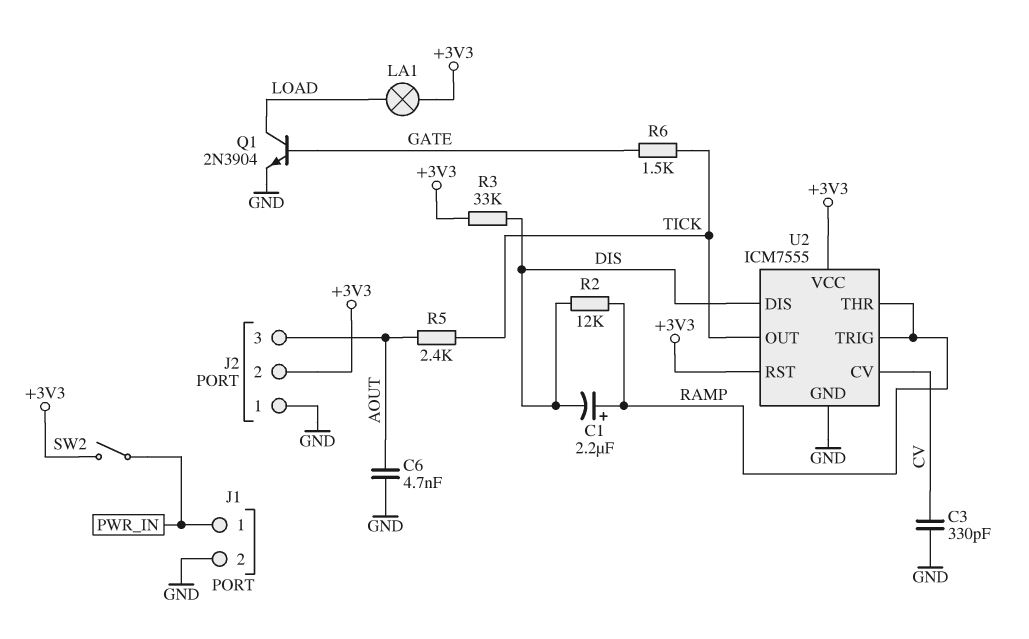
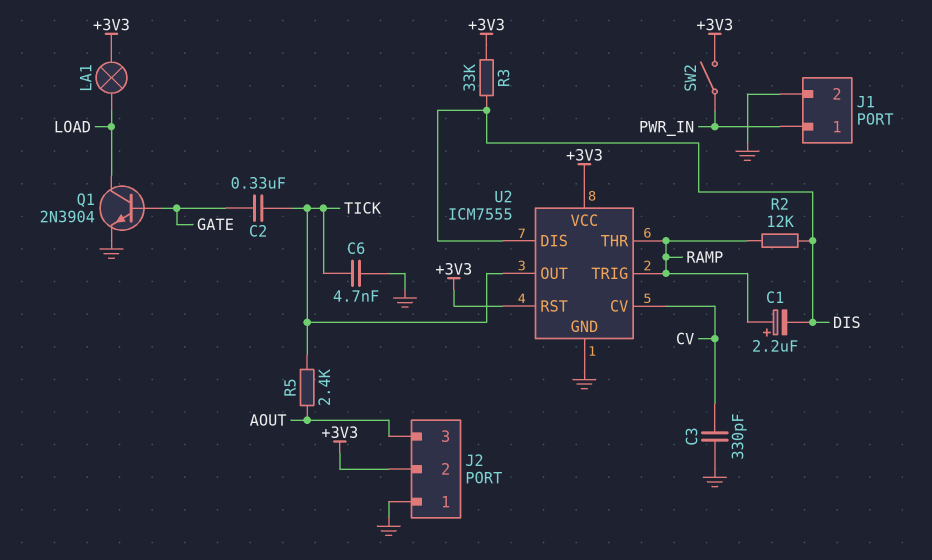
C2: none -> 330nF (GATE, TICK)
C6: 4.7nF (AOUT, GND) -> 4.7nF (GND, TICK)
R6: 1.5k (GATE, TICK) -> none

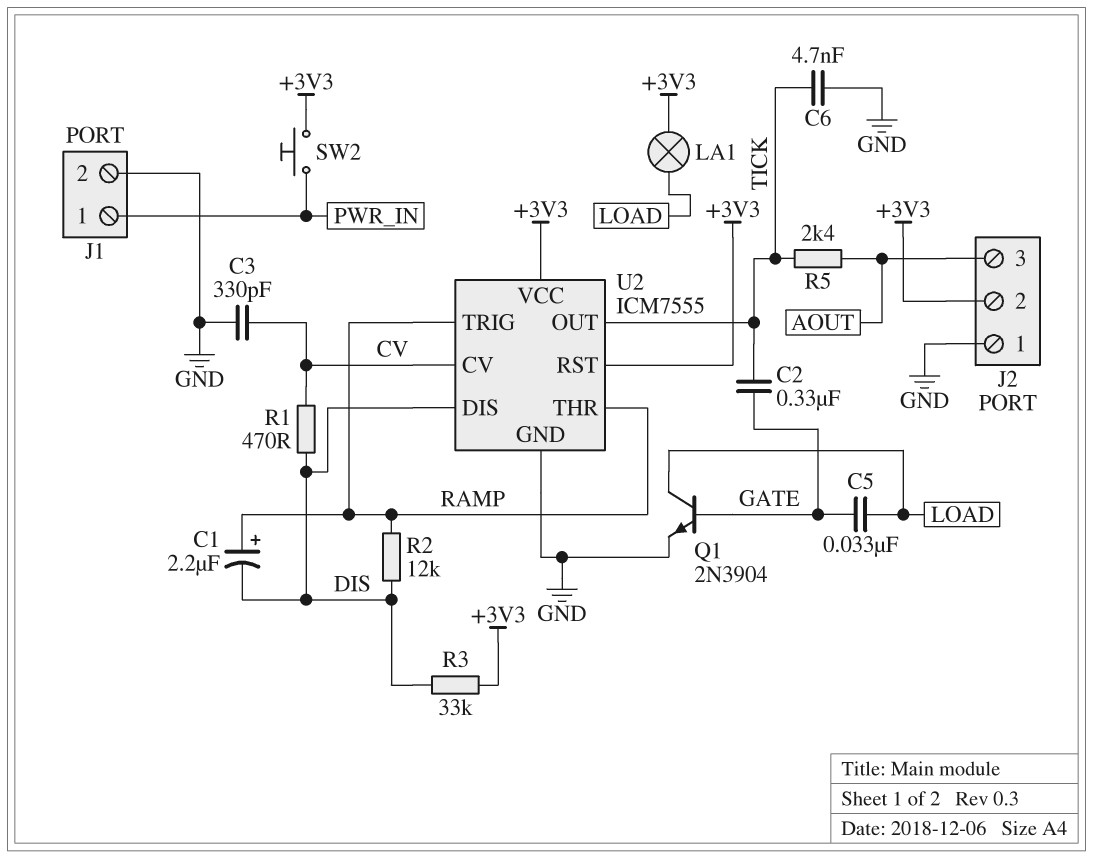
C5: none -> 33nF (GATE, LOAD)
R1: none -> 470 (CV, DIS)
SW2: switch (+3V3, PWR_IN) -> button (+3V3, PWR_IN)

